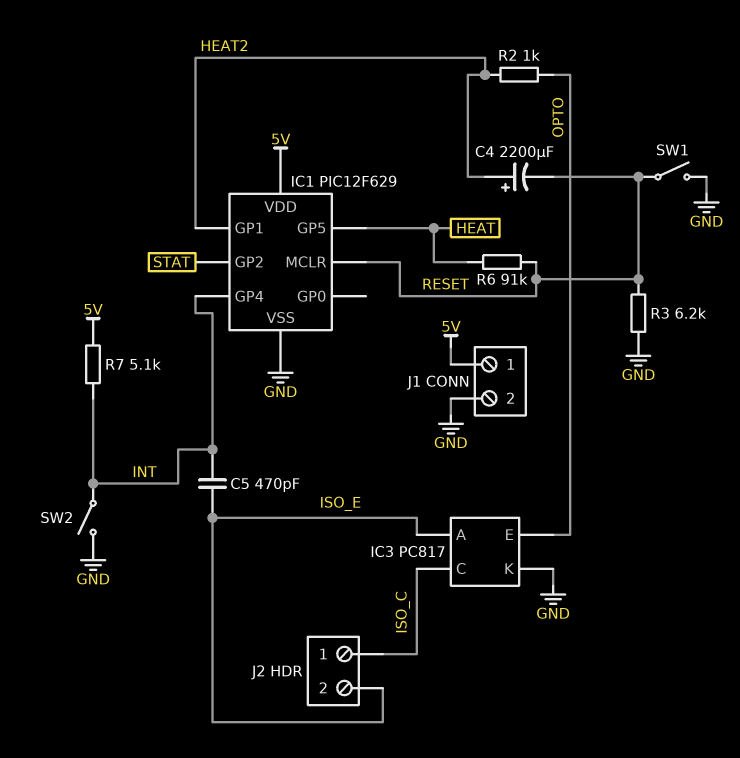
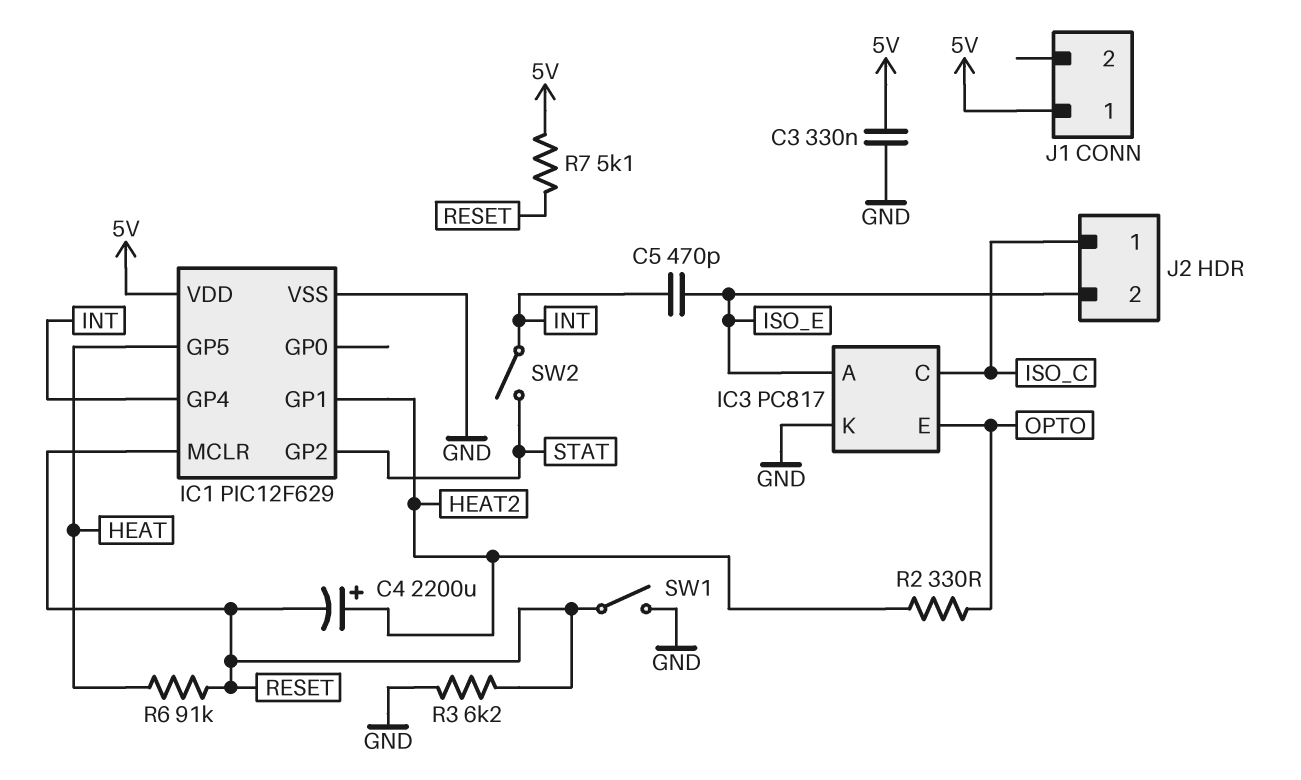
C3: none -> 330nF (5V, GND)
J1 pin 2: GND -> none
R2: 1k (HEAT2, OPTO) -> 330 (HEAT2, OPTO)
R7: 5.1k (5V, INT) -> 5.1k (5V, RESET)
SW2: switch (GND, INT) -> switch (INT, STAT)

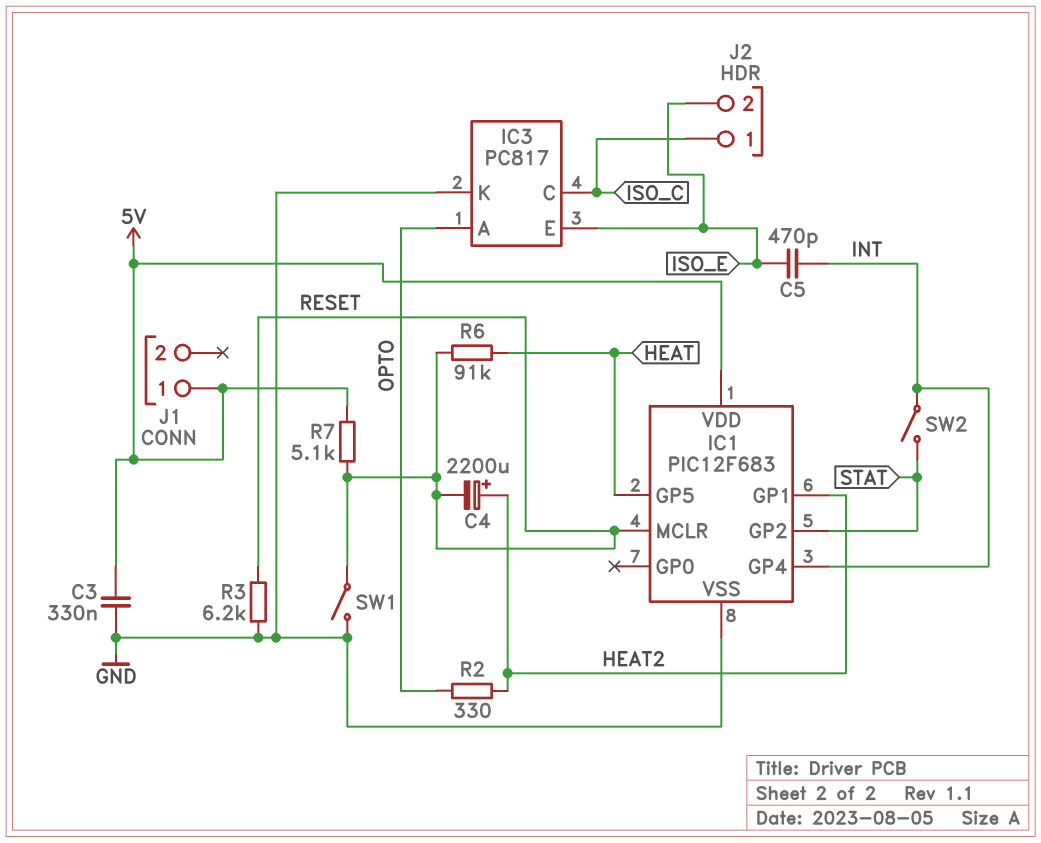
IC1: PIC12F629 -> PIC12F683
IC3 pin A: ISO_E -> OPTO
IC3 pin E: OPTO -> ISO_E

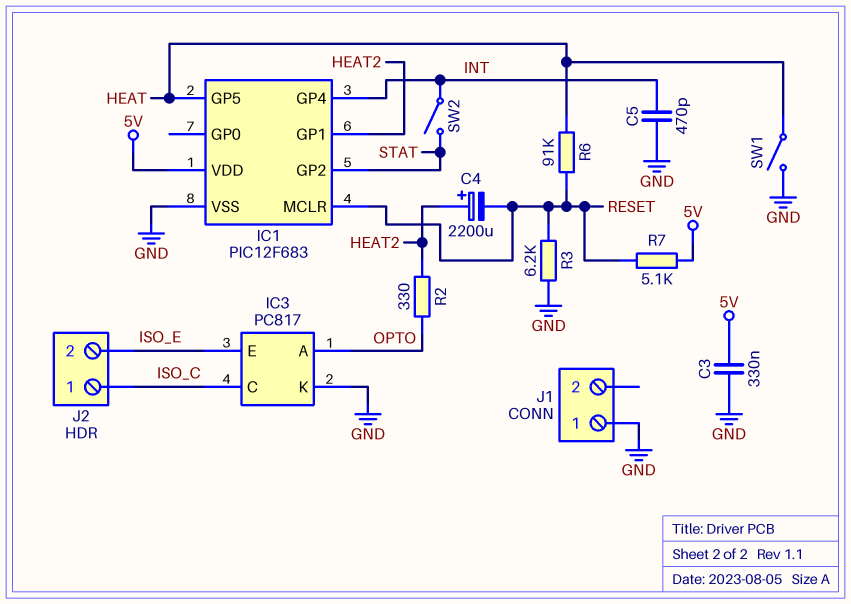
C5: 470pF (INT, ISO_E) -> 470pF (GND, INT)
J1 pin 1: 5V -> GND
SW1: switch (GND, RESET) -> switch (GND, HEAT)

